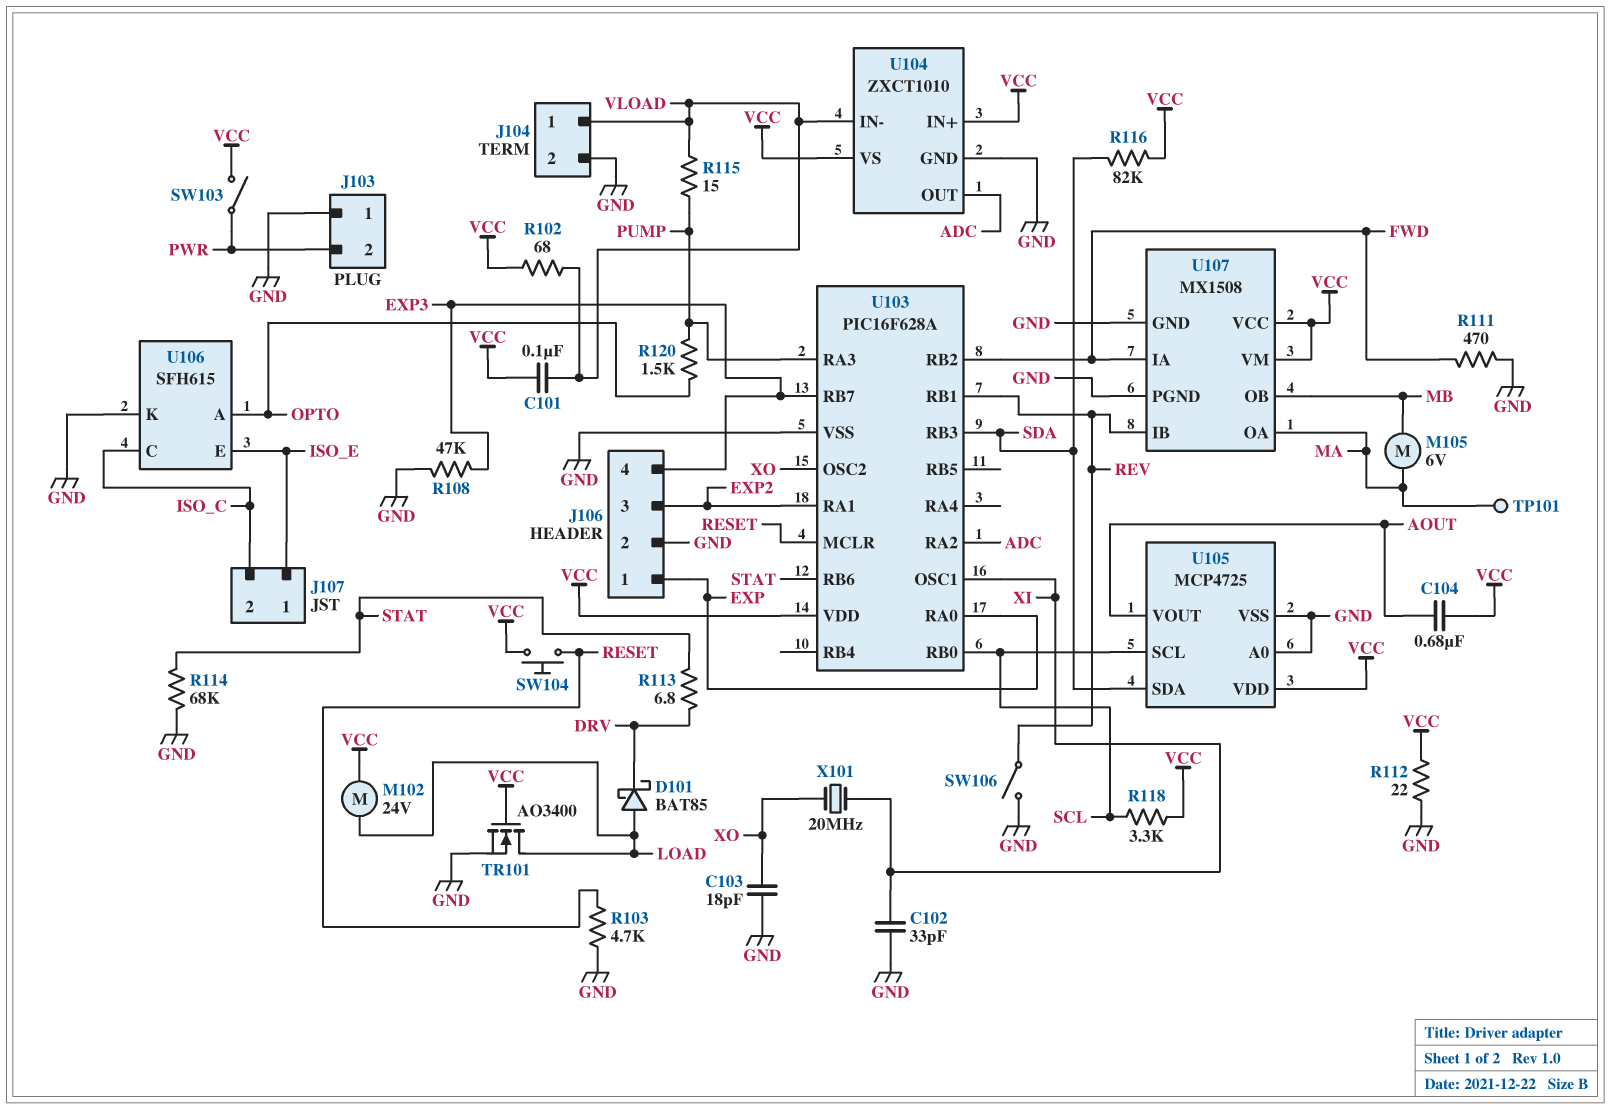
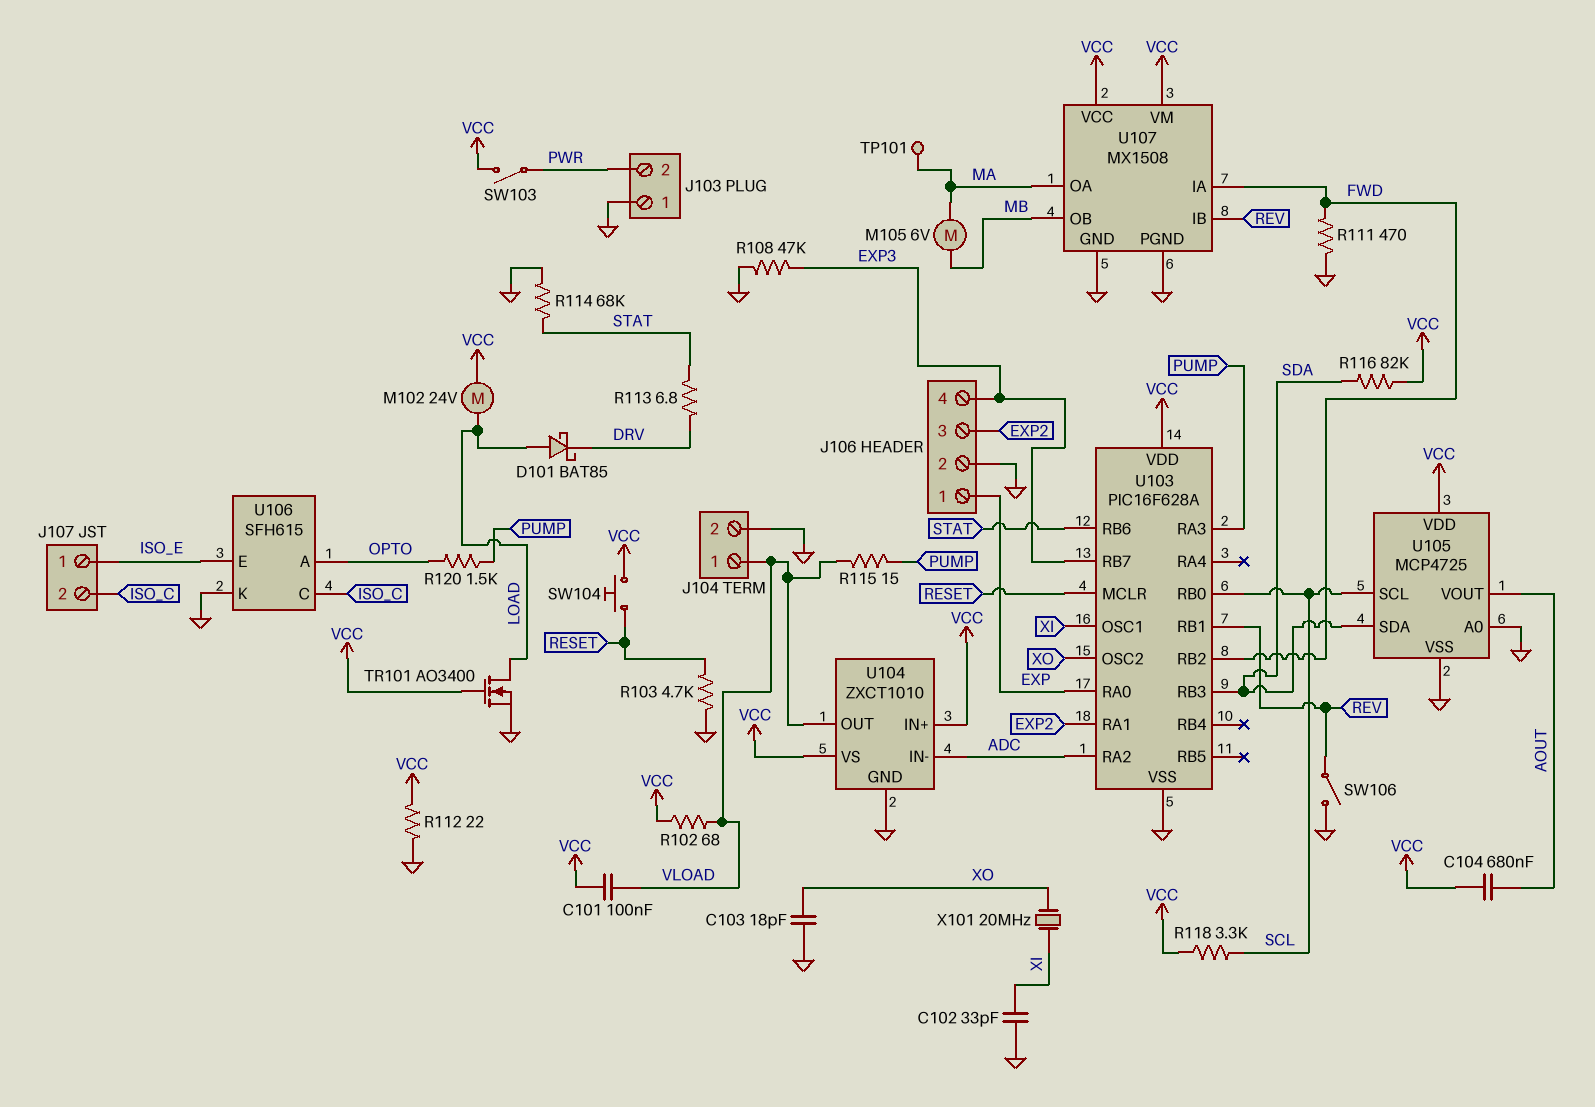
U104 pin IN-: VLOAD -> ADC
U104 pin OUT: ADC -> VLOAD

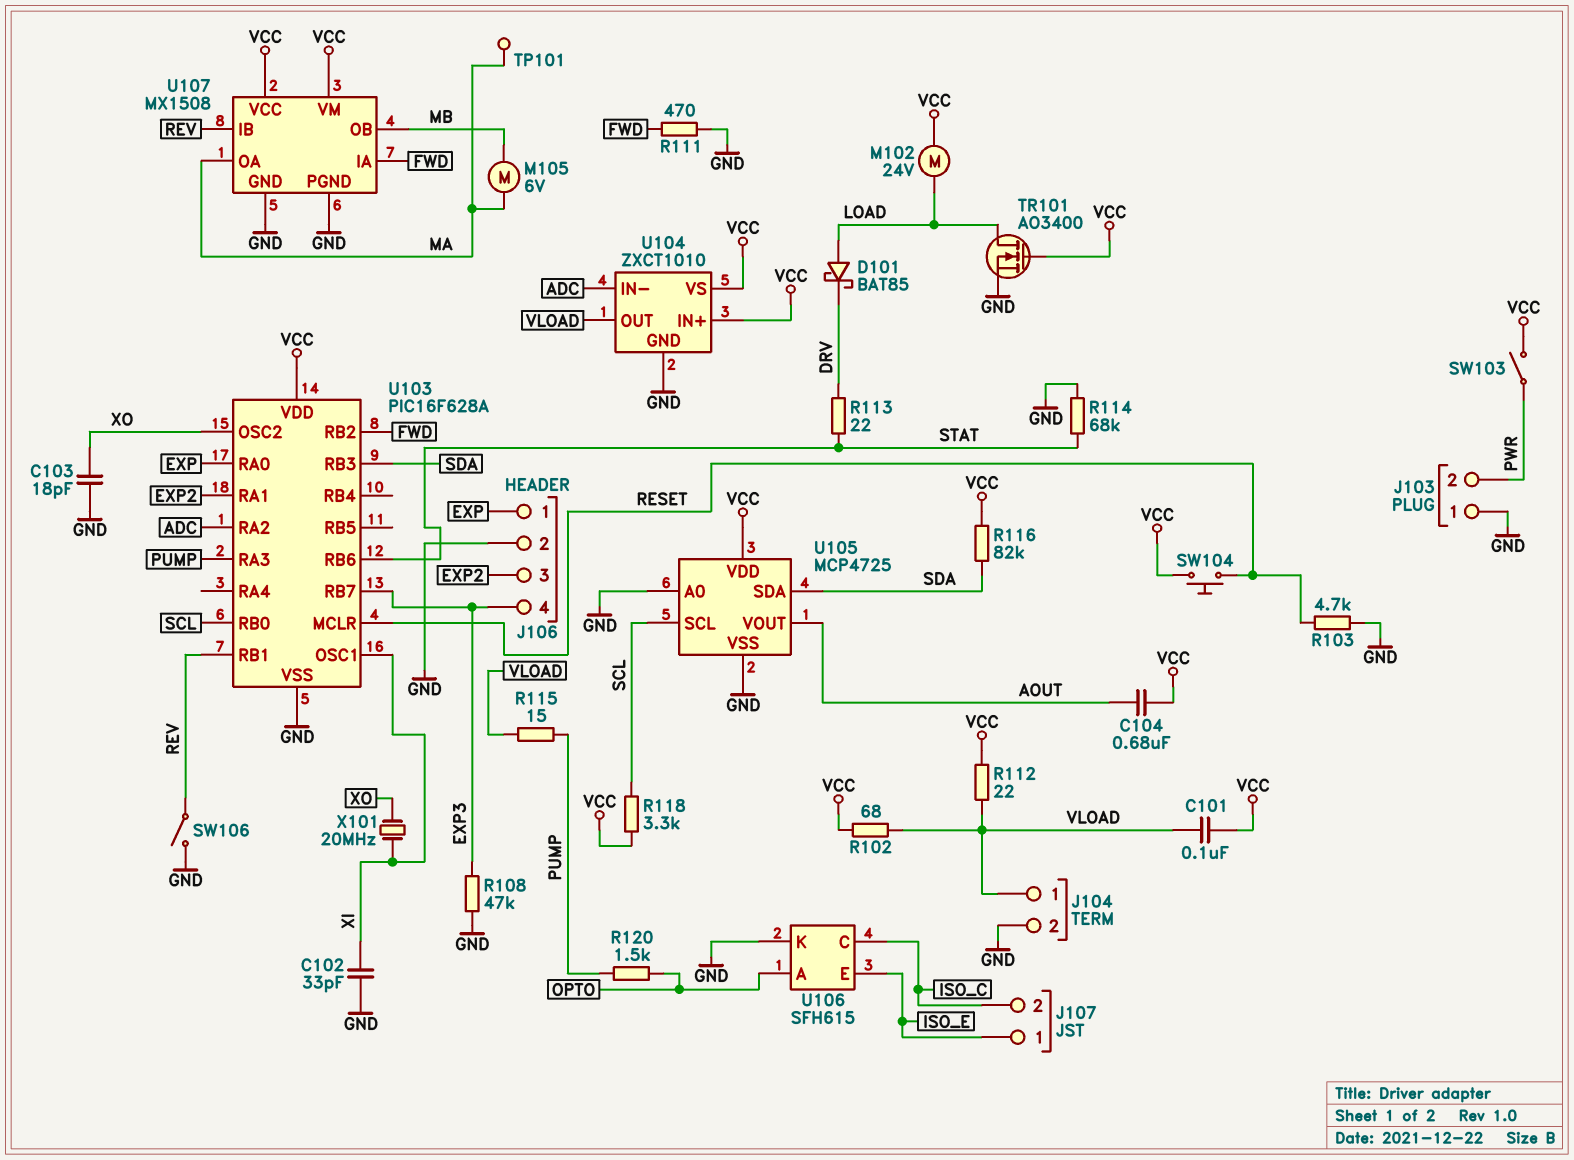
R112: 22 (GND, VCC) -> 22 (VCC, VLOAD)
R113: 6.8 (DRV, STAT) -> 22 (DRV, STAT)

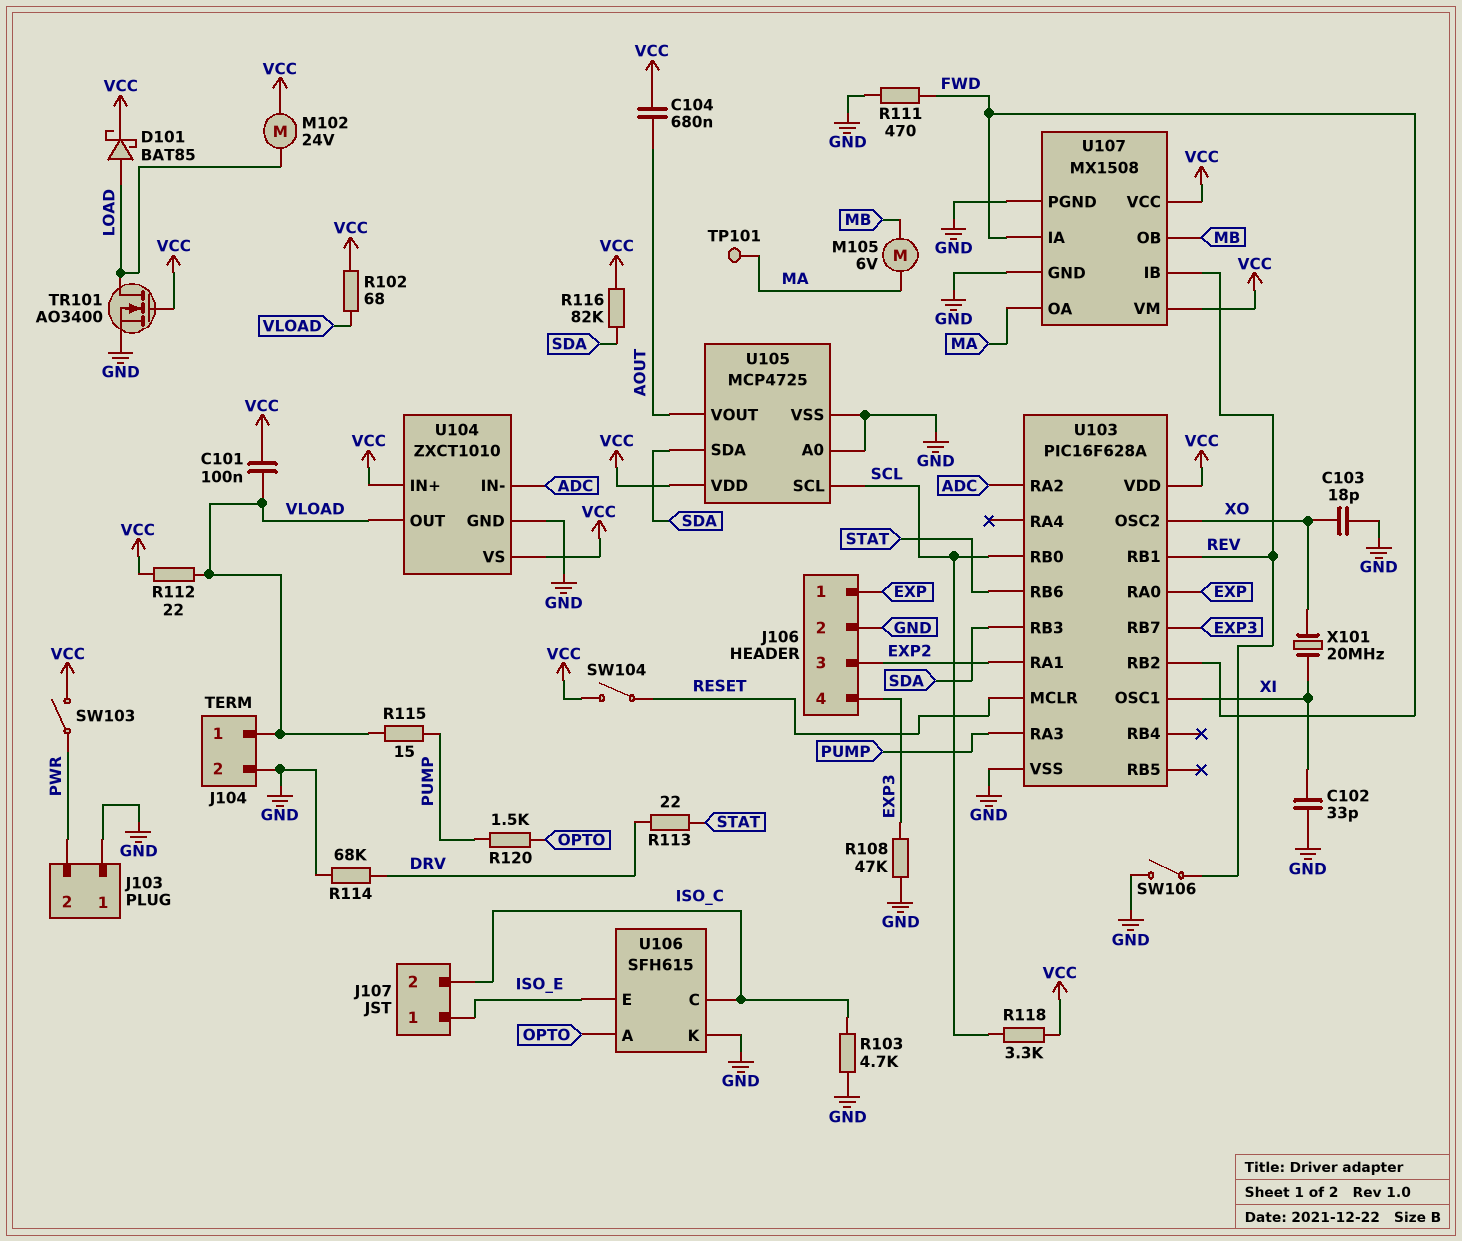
D101: schottky BAT85 (A LOAD, K DRV) -> schottky BAT85 (A LOAD, K VCC)
R103: 4.7k (GND, RESET) -> 4.7k (GND, ISO_C)
R114: 68k (GND, STAT) -> 68k (DRV, GND)
SW104: button (RESET, VCC) -> switch (RESET, VCC)

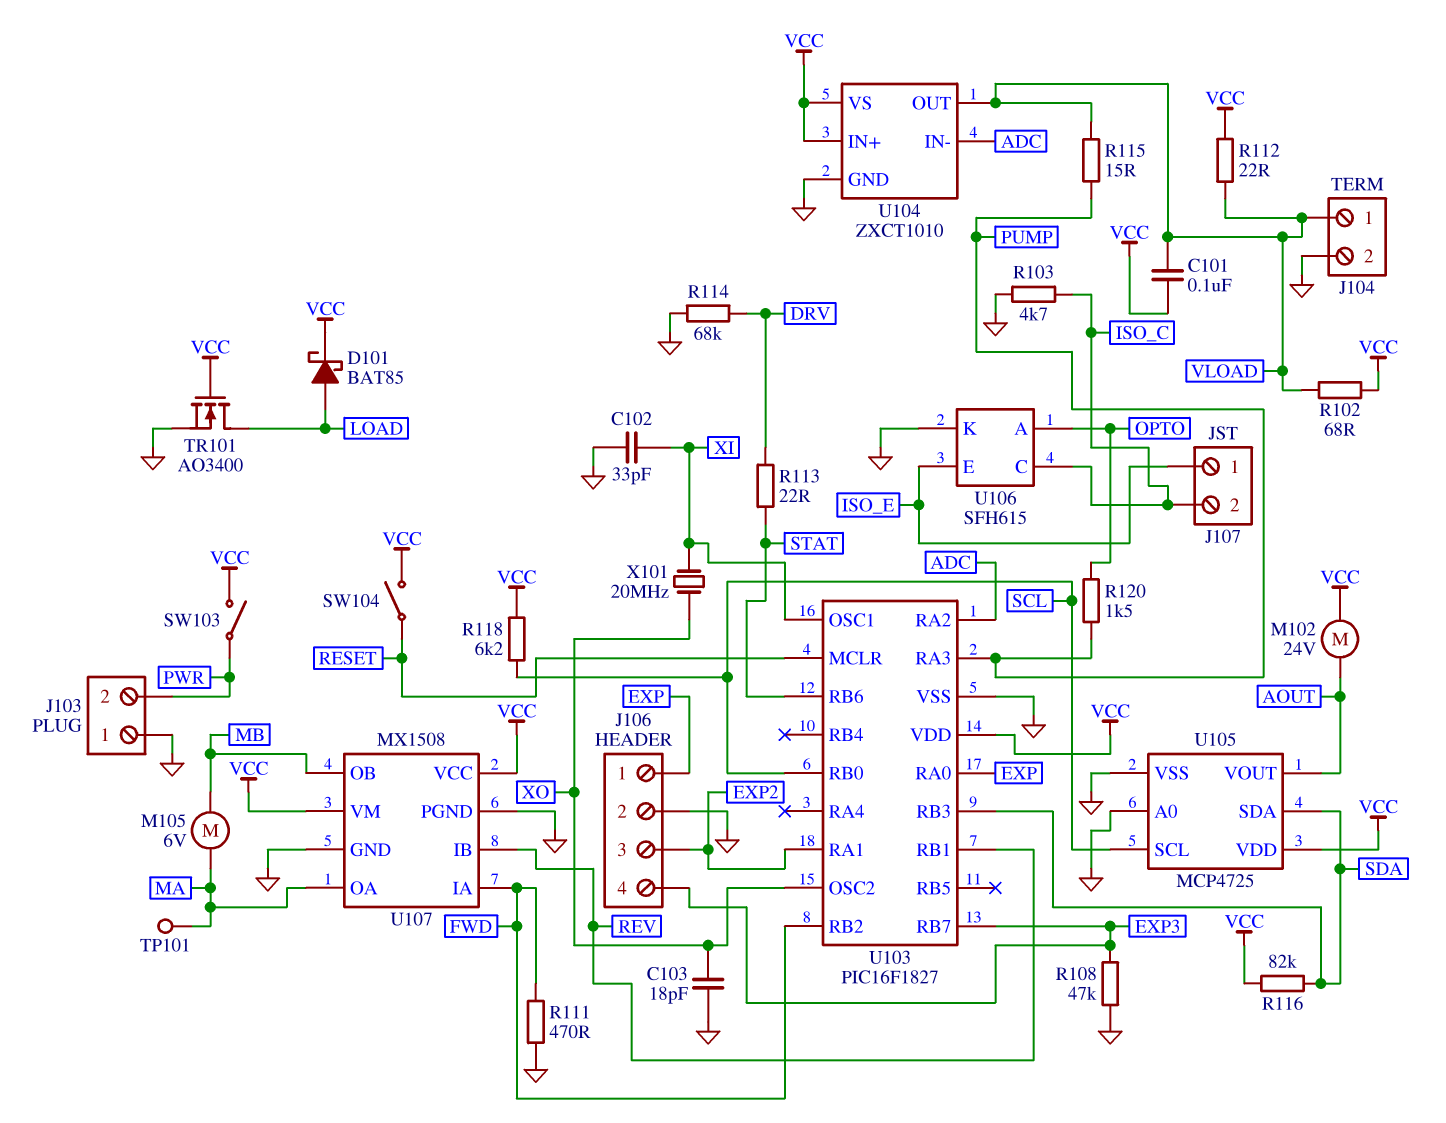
C104: 680nF (AOUT, VCC) -> none
M102: motor 24V (LOAD, VCC) -> motor 24V (AOUT, VCC)
R118: 3.3k (SCL, VCC) -> 6.2k (SCL, VCC)
SW106: switch (GND, REV) -> none
U103: PIC16F628A -> PIC16F1827

